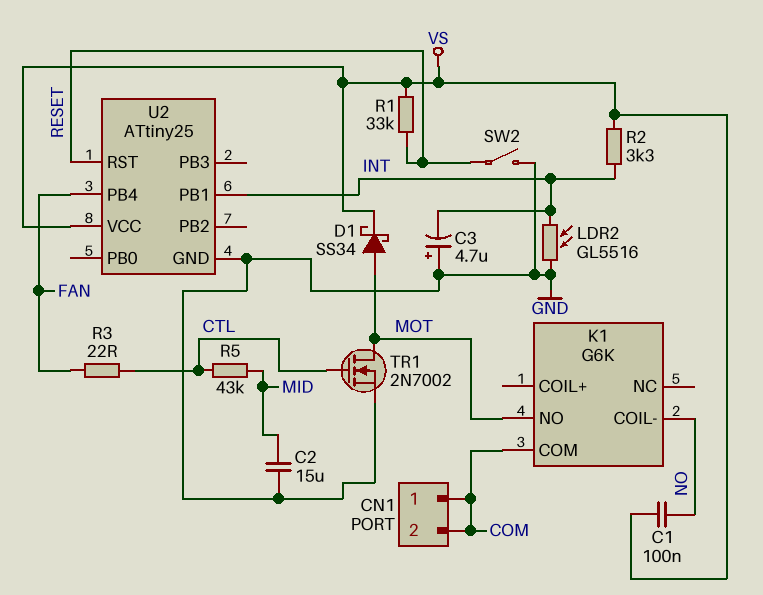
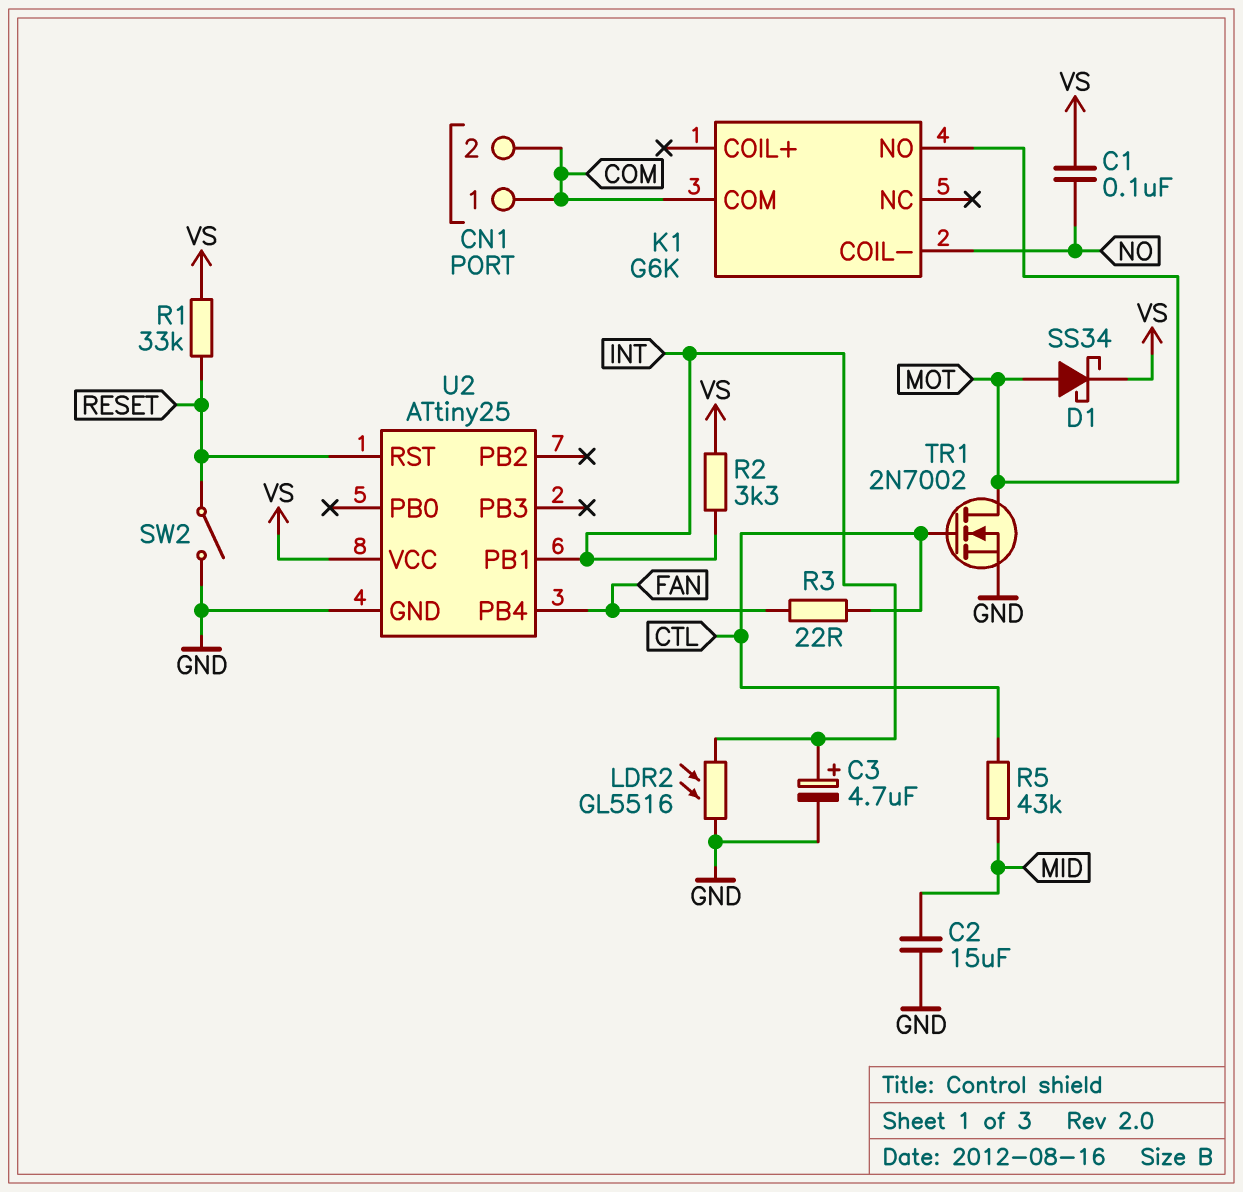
C3: 4.7uF (plus GND, minus INT) -> 4.7uF (plus INT, minus GND)

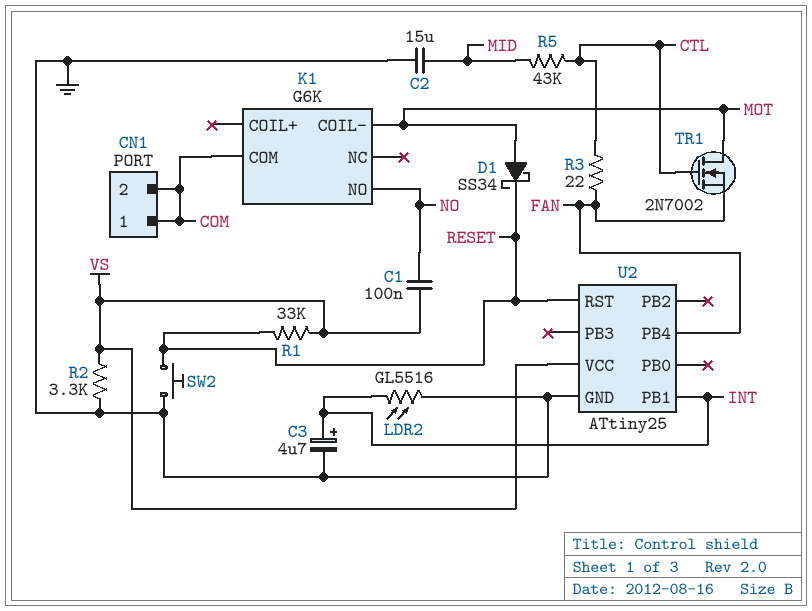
D1: schottky SS34 (A MOT, K VS) -> schottky SS34 (A MOT, K RESET)
K1 pin COIL-: NO -> MOT
K1 pin NO: MOT -> NO
R2: 3.3k (INT, VS) -> 3.3k (GND, VS)
SW2: switch (GND, RESET) -> button (GND, RESET)
TR1: NMOS 2N7002 (G CTL, D MOT, S GND) -> NMOS 2N7002 (G CTL, D MOT, S FAN)

